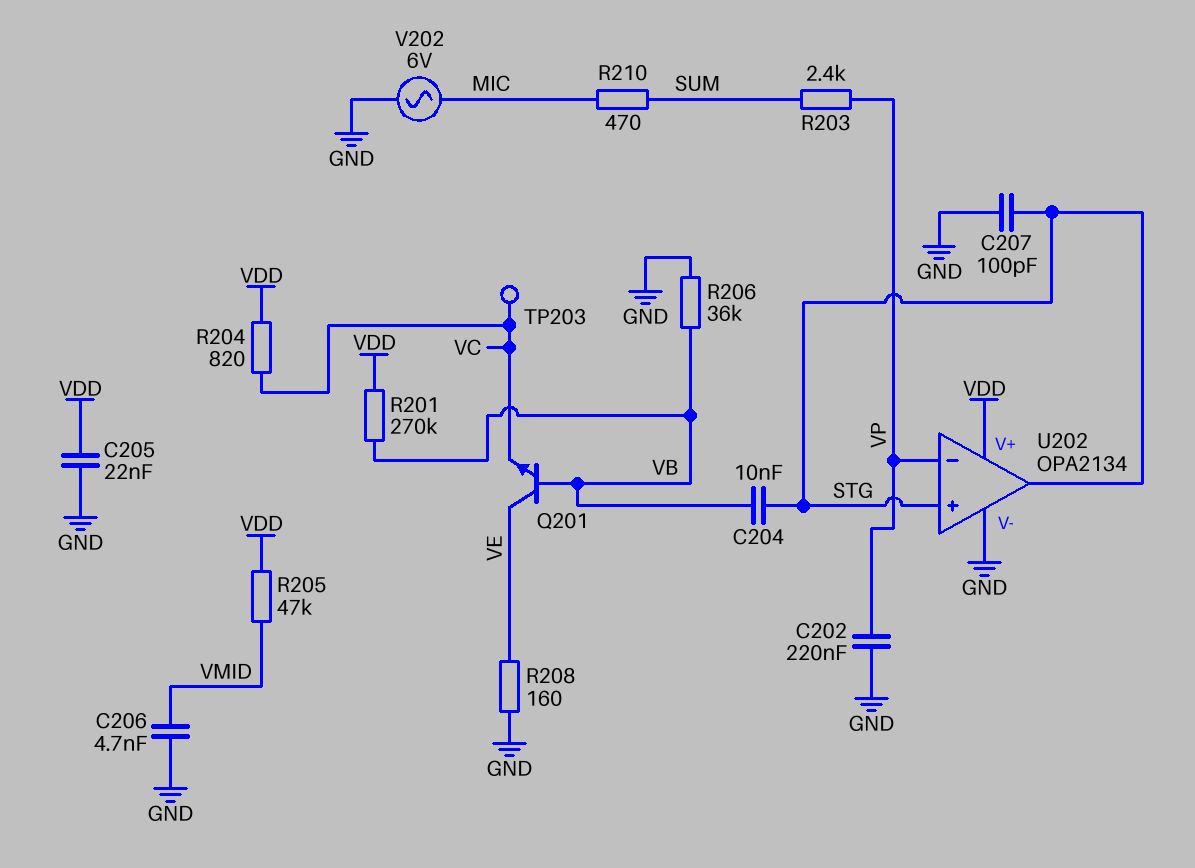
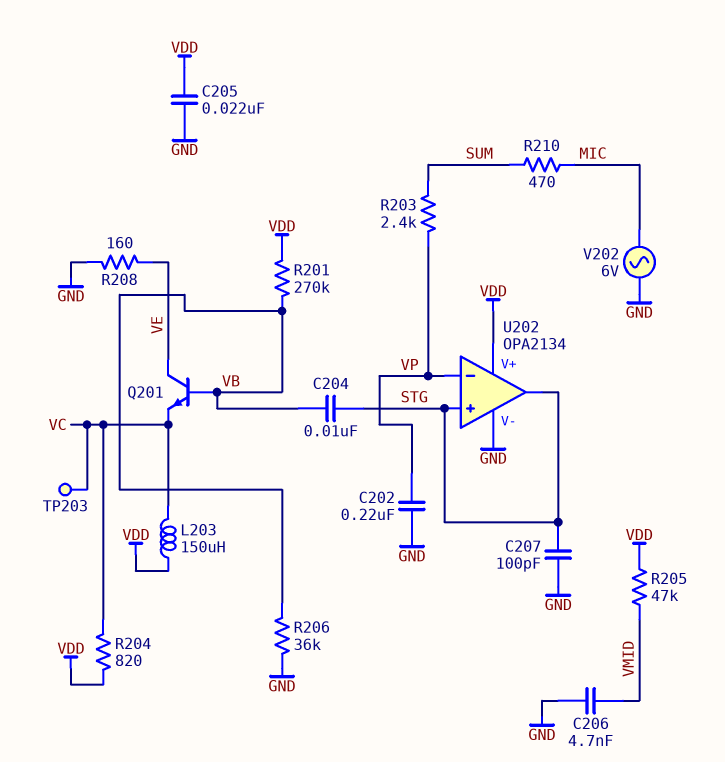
L203: none -> 150uH (VC, VDD)

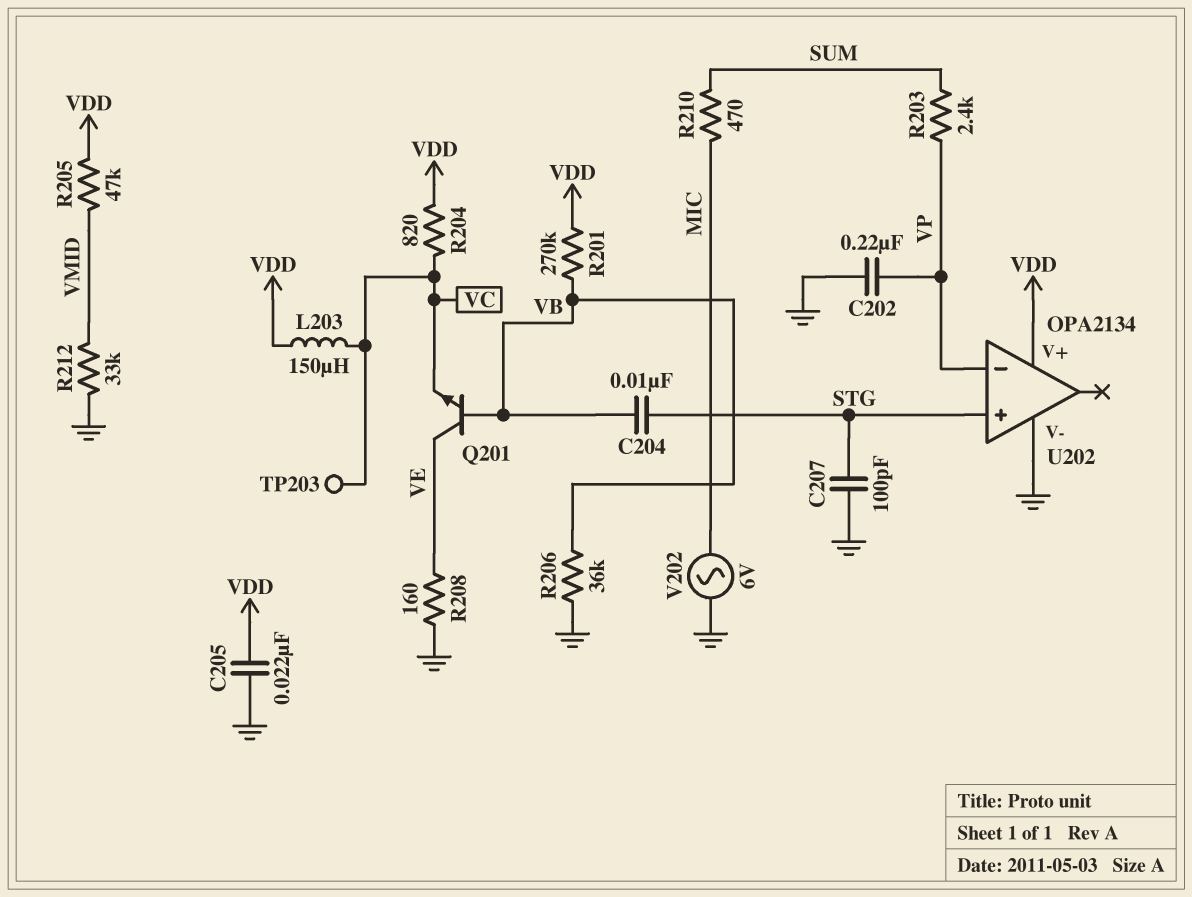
C206: 4.7nF (GND, VMID) -> none
R212: none -> 33k (GND, VMID)
U202 pin out: STG -> none

